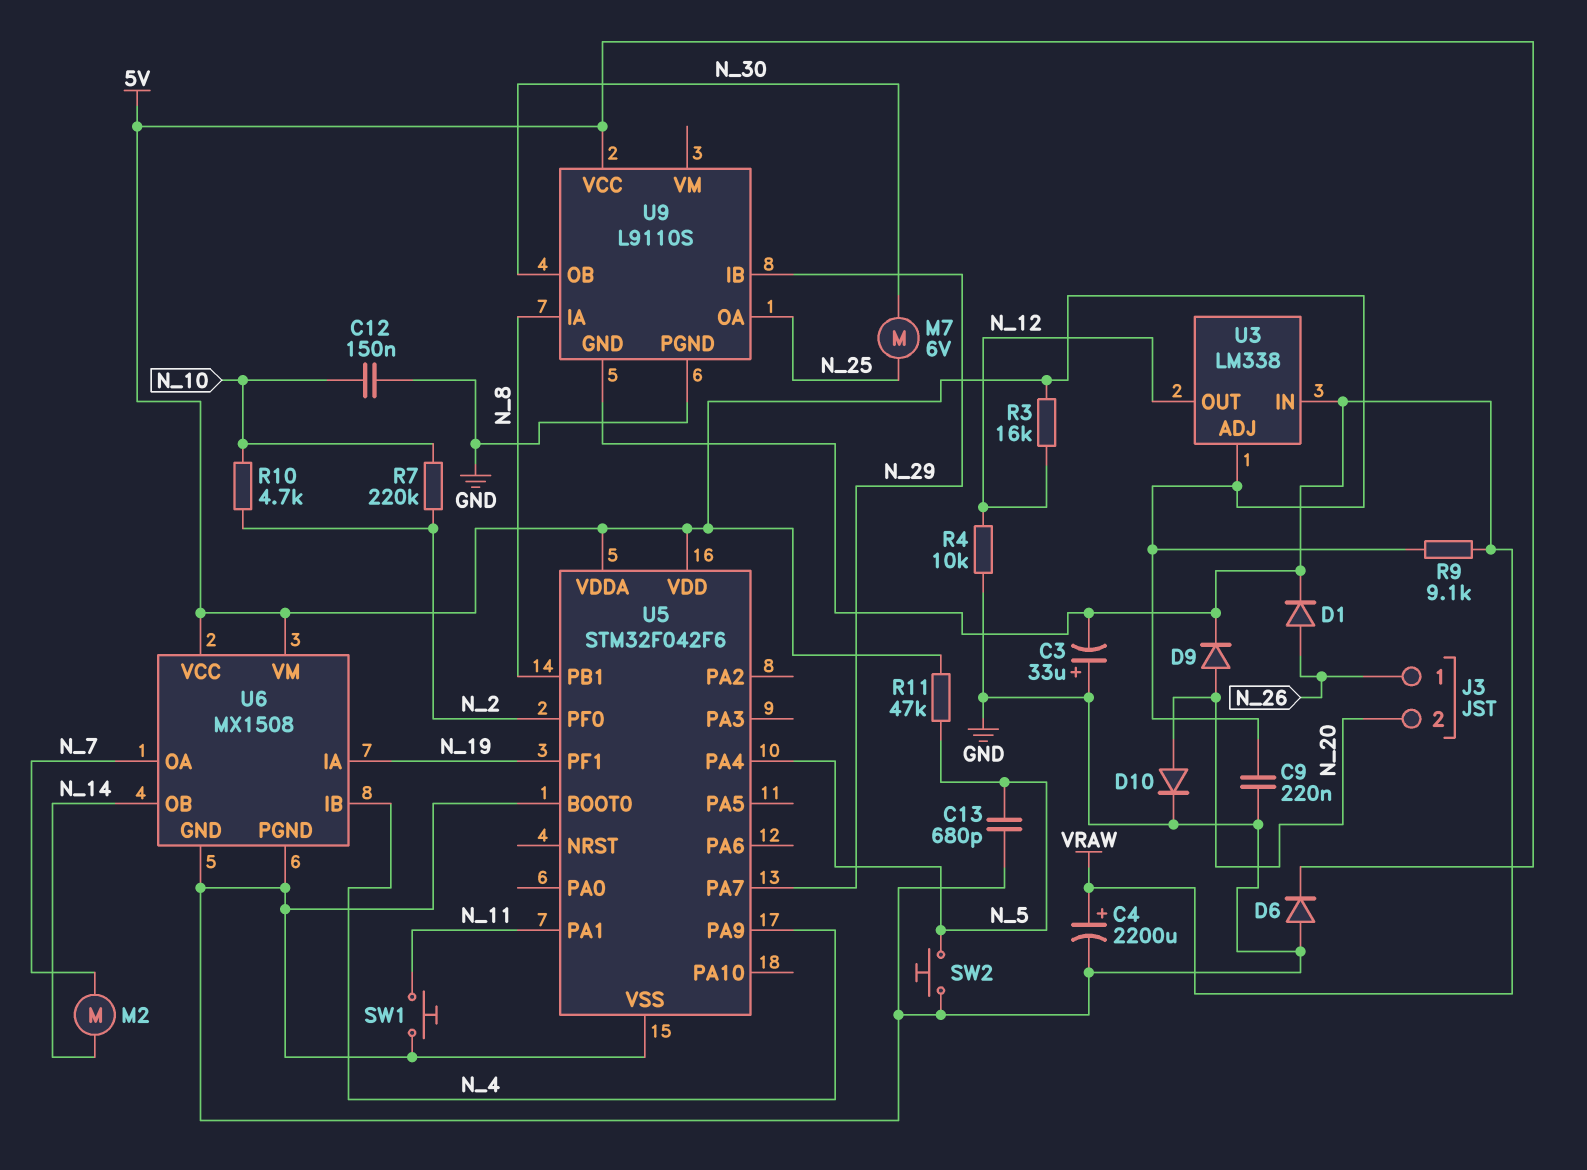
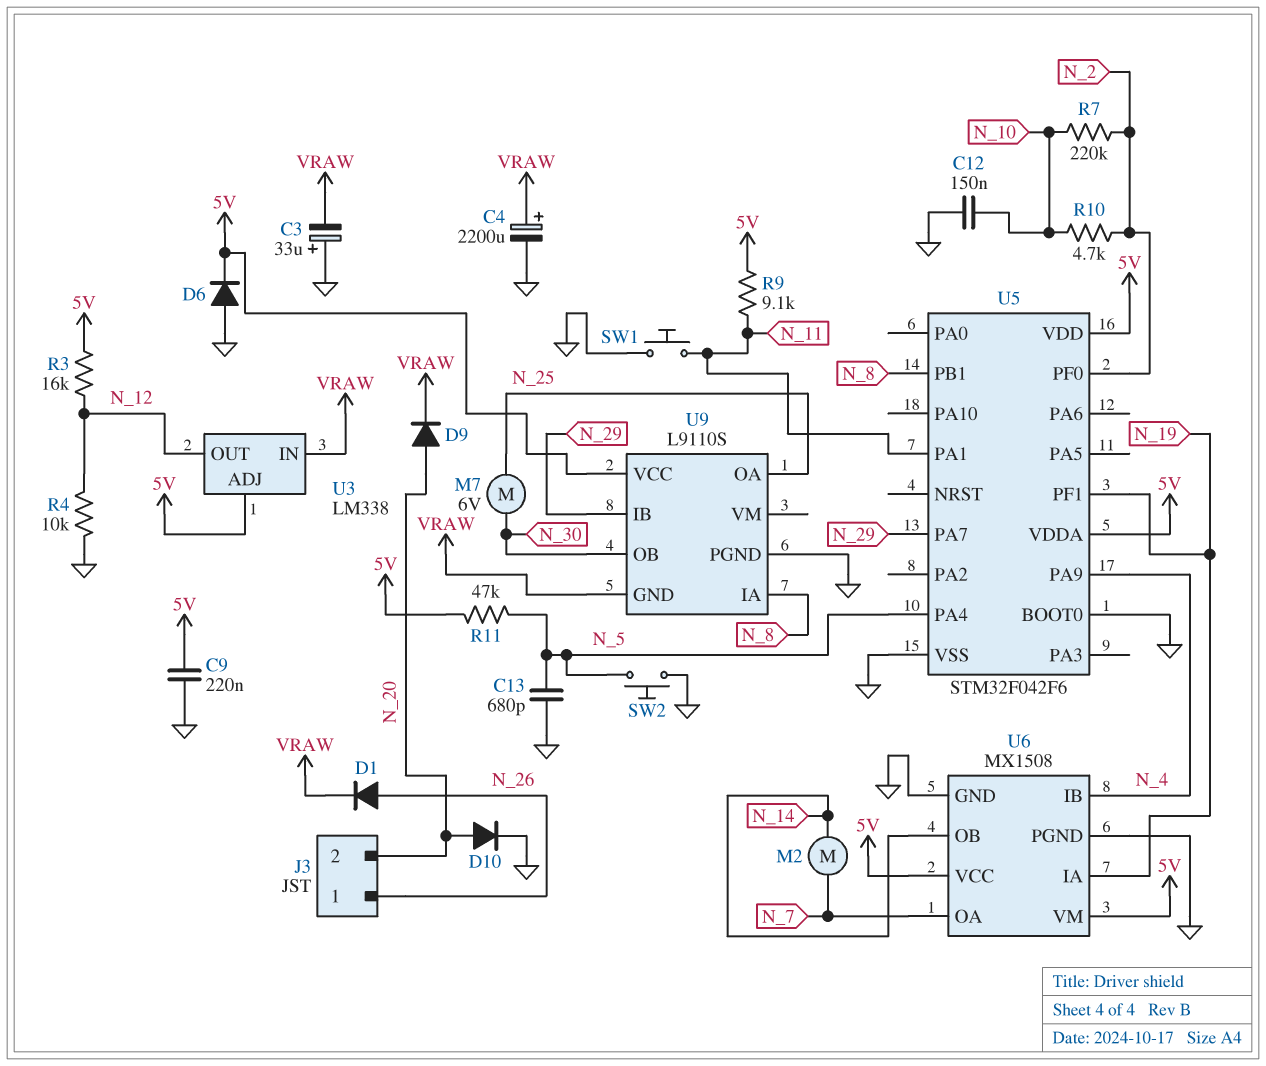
R9: 9.1k (5V, VRAW) -> 9.1k (5V, N_11)

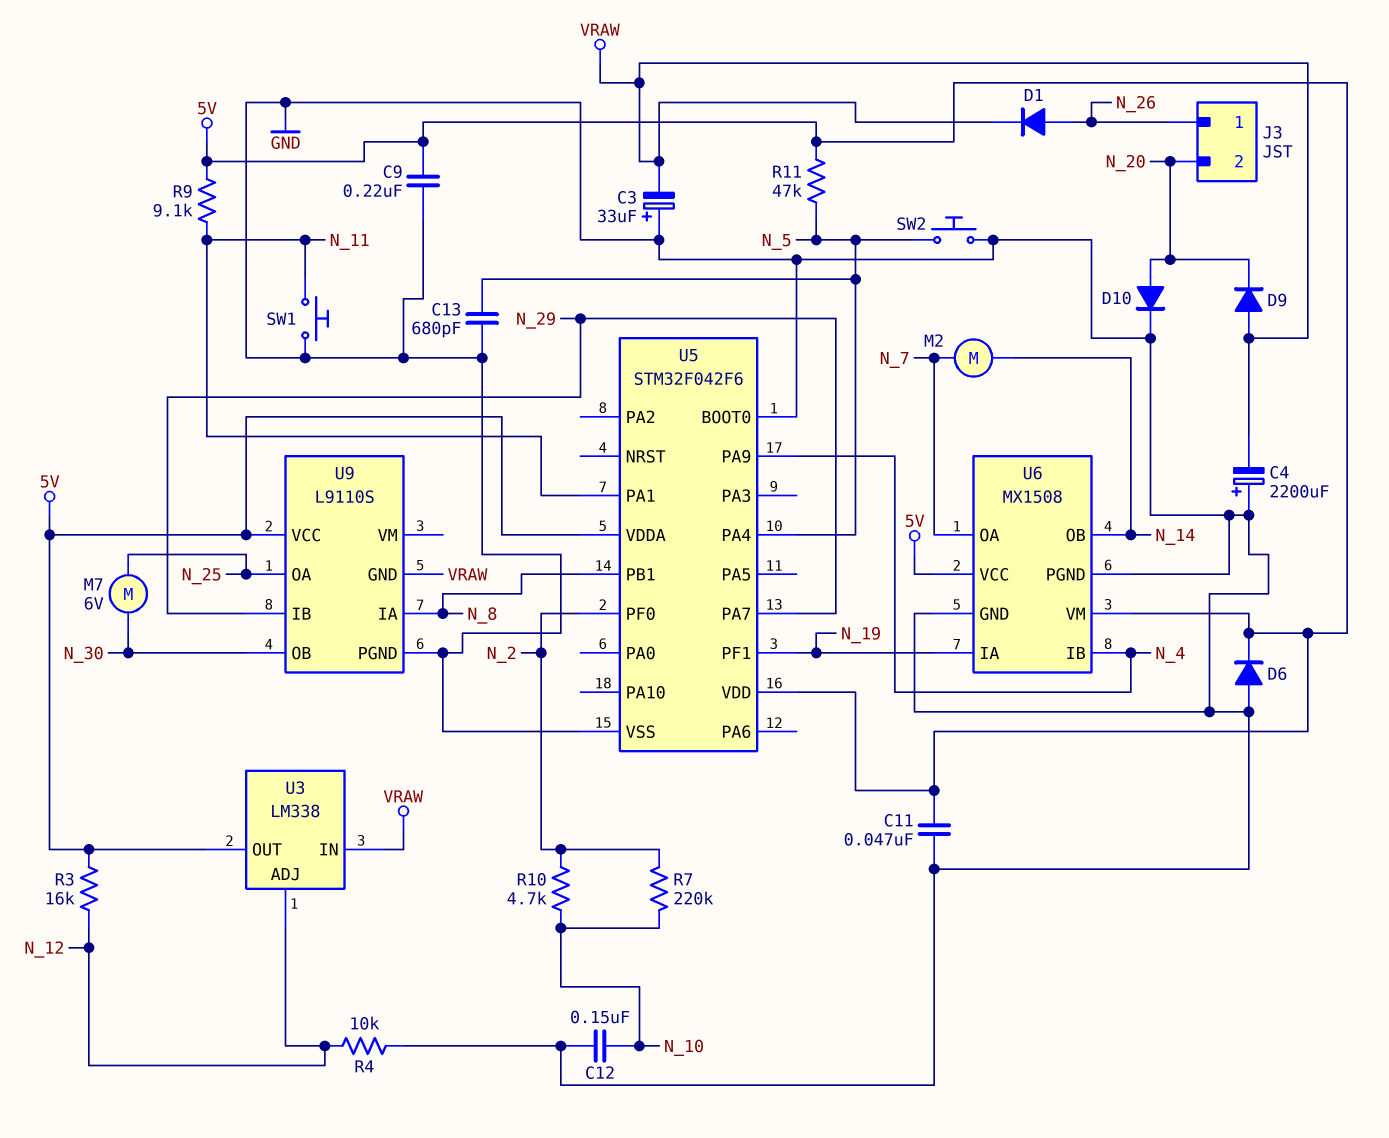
C4: 2200uF (plus VRAW, minus GND) -> 2200uF (plus GND, minus VRAW)
C11: none -> 47nF (5V, GND)
D9: diode (A N_20, K VRAW) -> diode (A VRAW, K N_20)
U3 pin ADJ: 5V -> N_12
U3 pin OUT: N_12 -> 5V

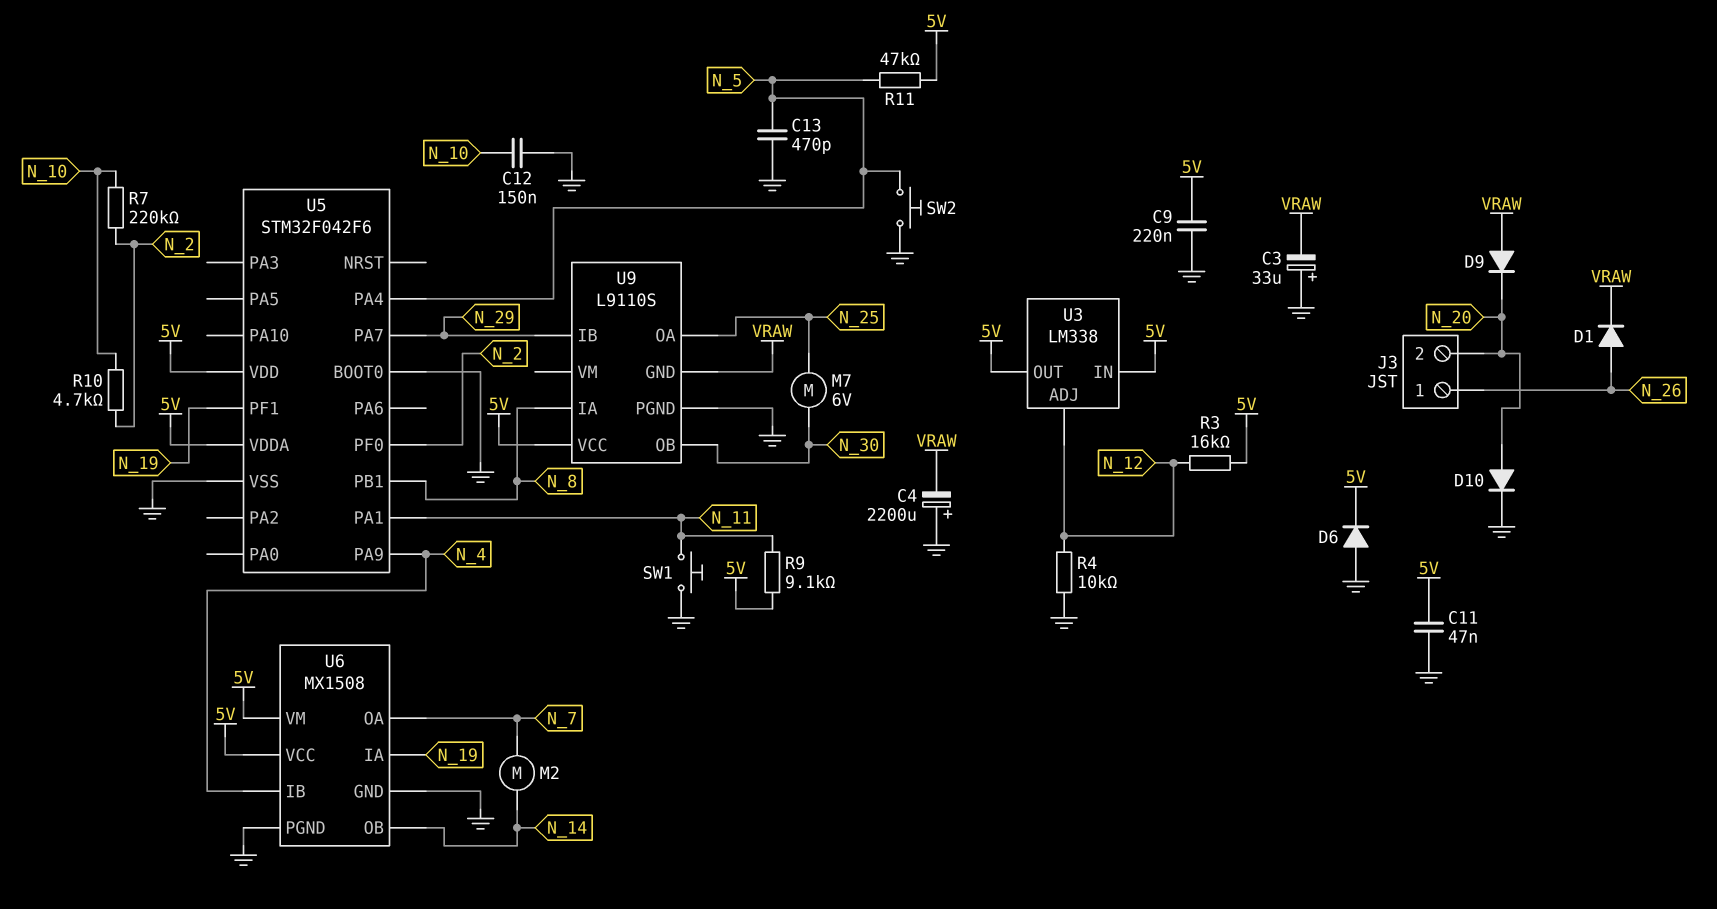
C13: 680pF (GND, N_5) -> 470pF (GND, N_5)
U3 pin IN: VRAW -> 5V

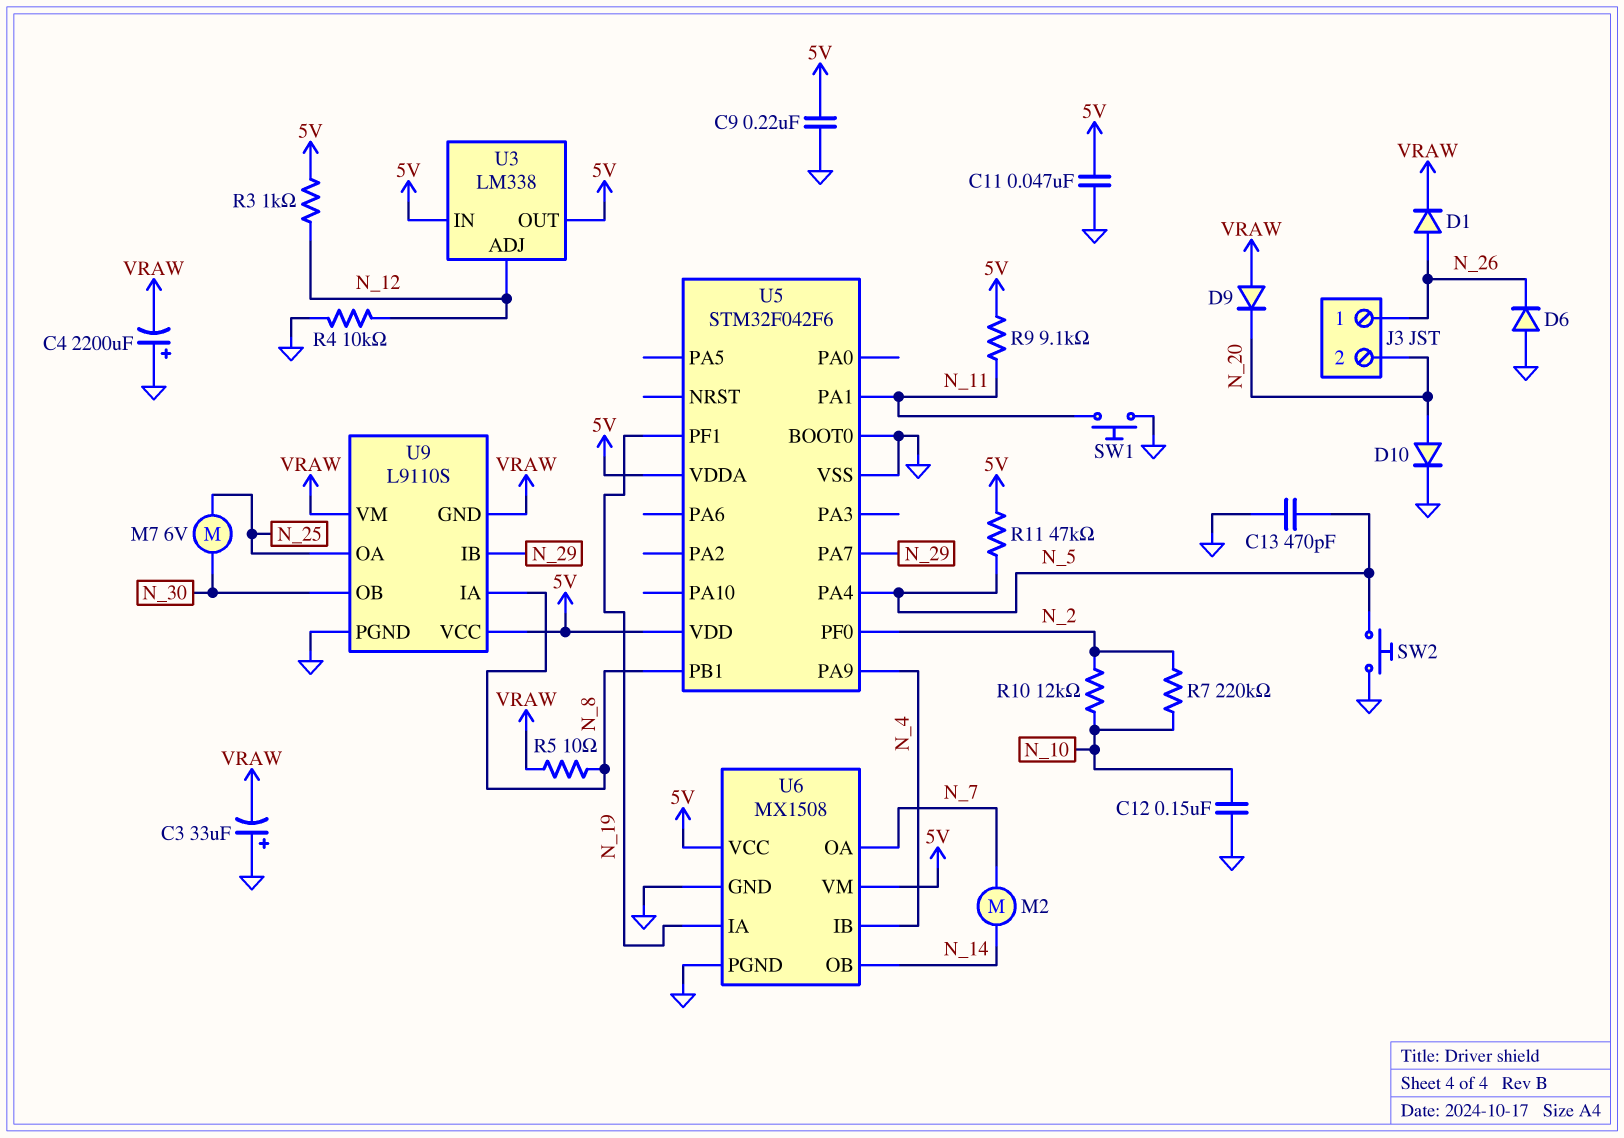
D6: diode (A GND, K 5V) -> diode (A GND, K N_26)
R3: 16k (5V, N_12) -> 1k (5V, N_12)
R5: none -> 10 (N_8, VRAW)
R10: 4.7k (N_2, N_10) -> 12k (N_2, N_10)
U9 pin VM: none -> VRAW

